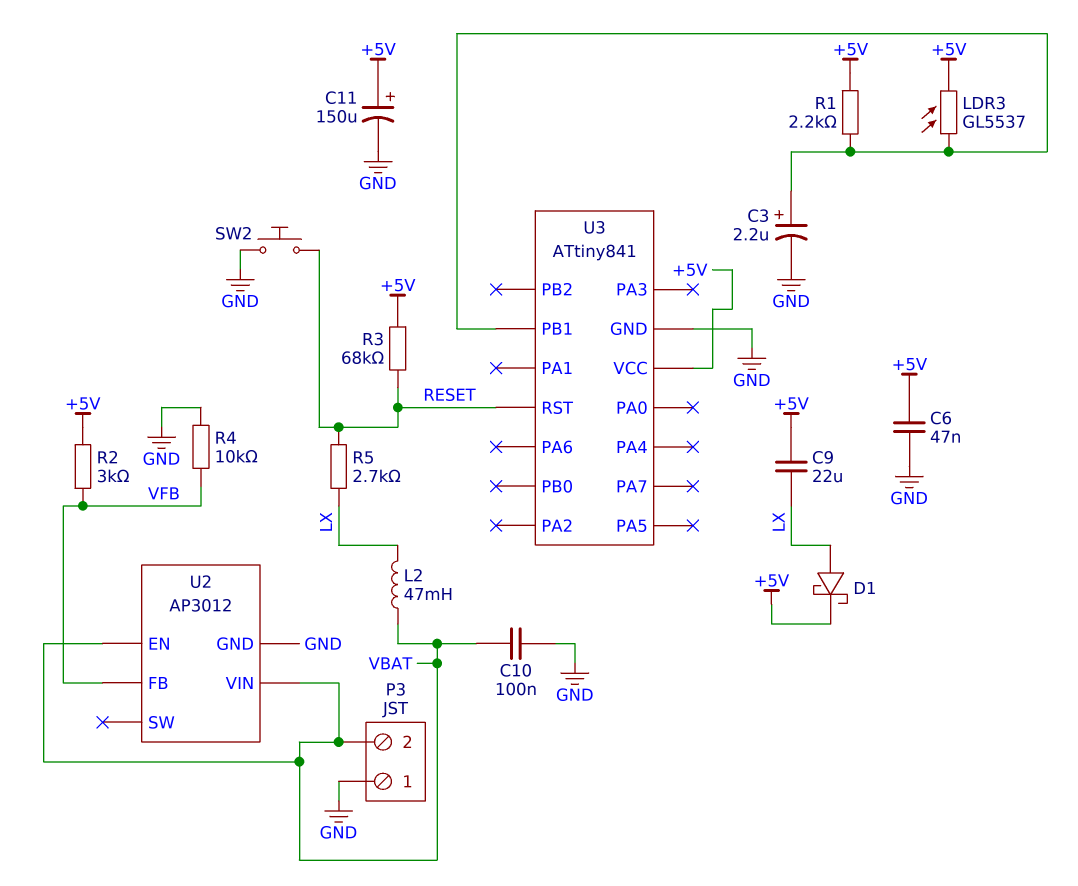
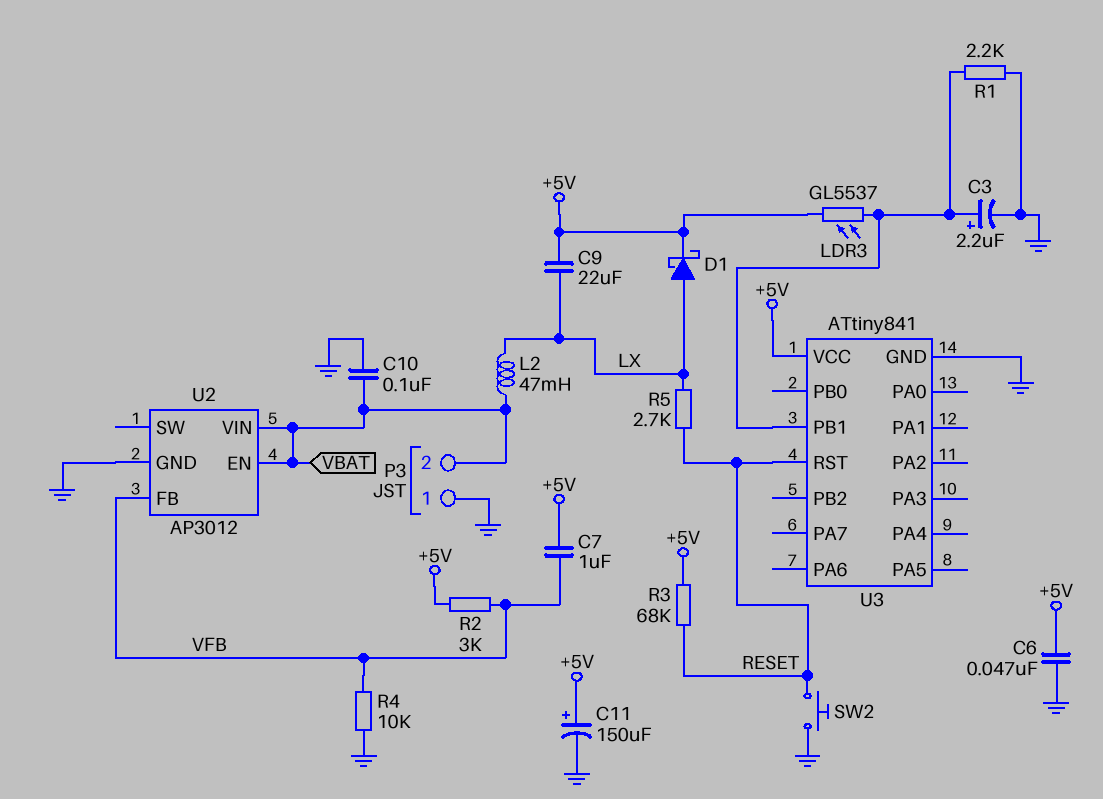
C7: none -> 1uF (+5V, VFB)
R1: 2.2k (+5V, U3/PB1) -> 2.2k (GND, U3/PB1)

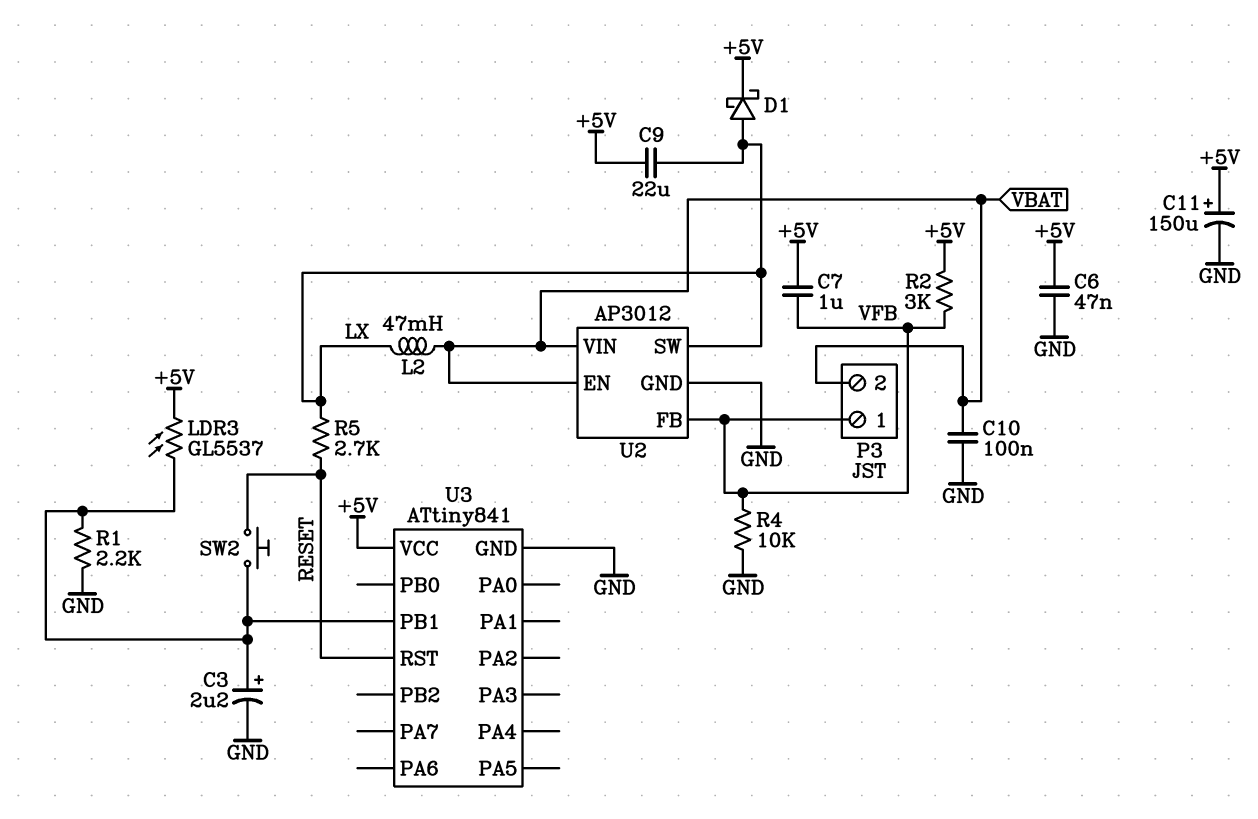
P3 pin 1: GND -> VFB
R3: 68k (+5V, RESET) -> none
SW2: button (GND, RESET) -> button (RESET, U3/PB1)
U2 pin SW: none -> LX

